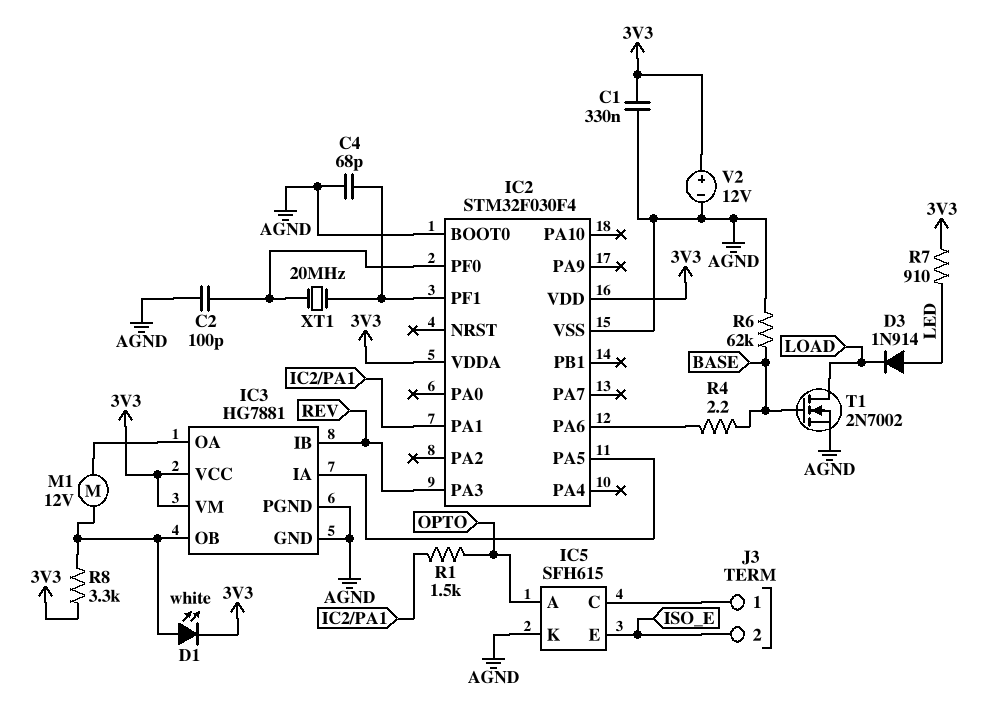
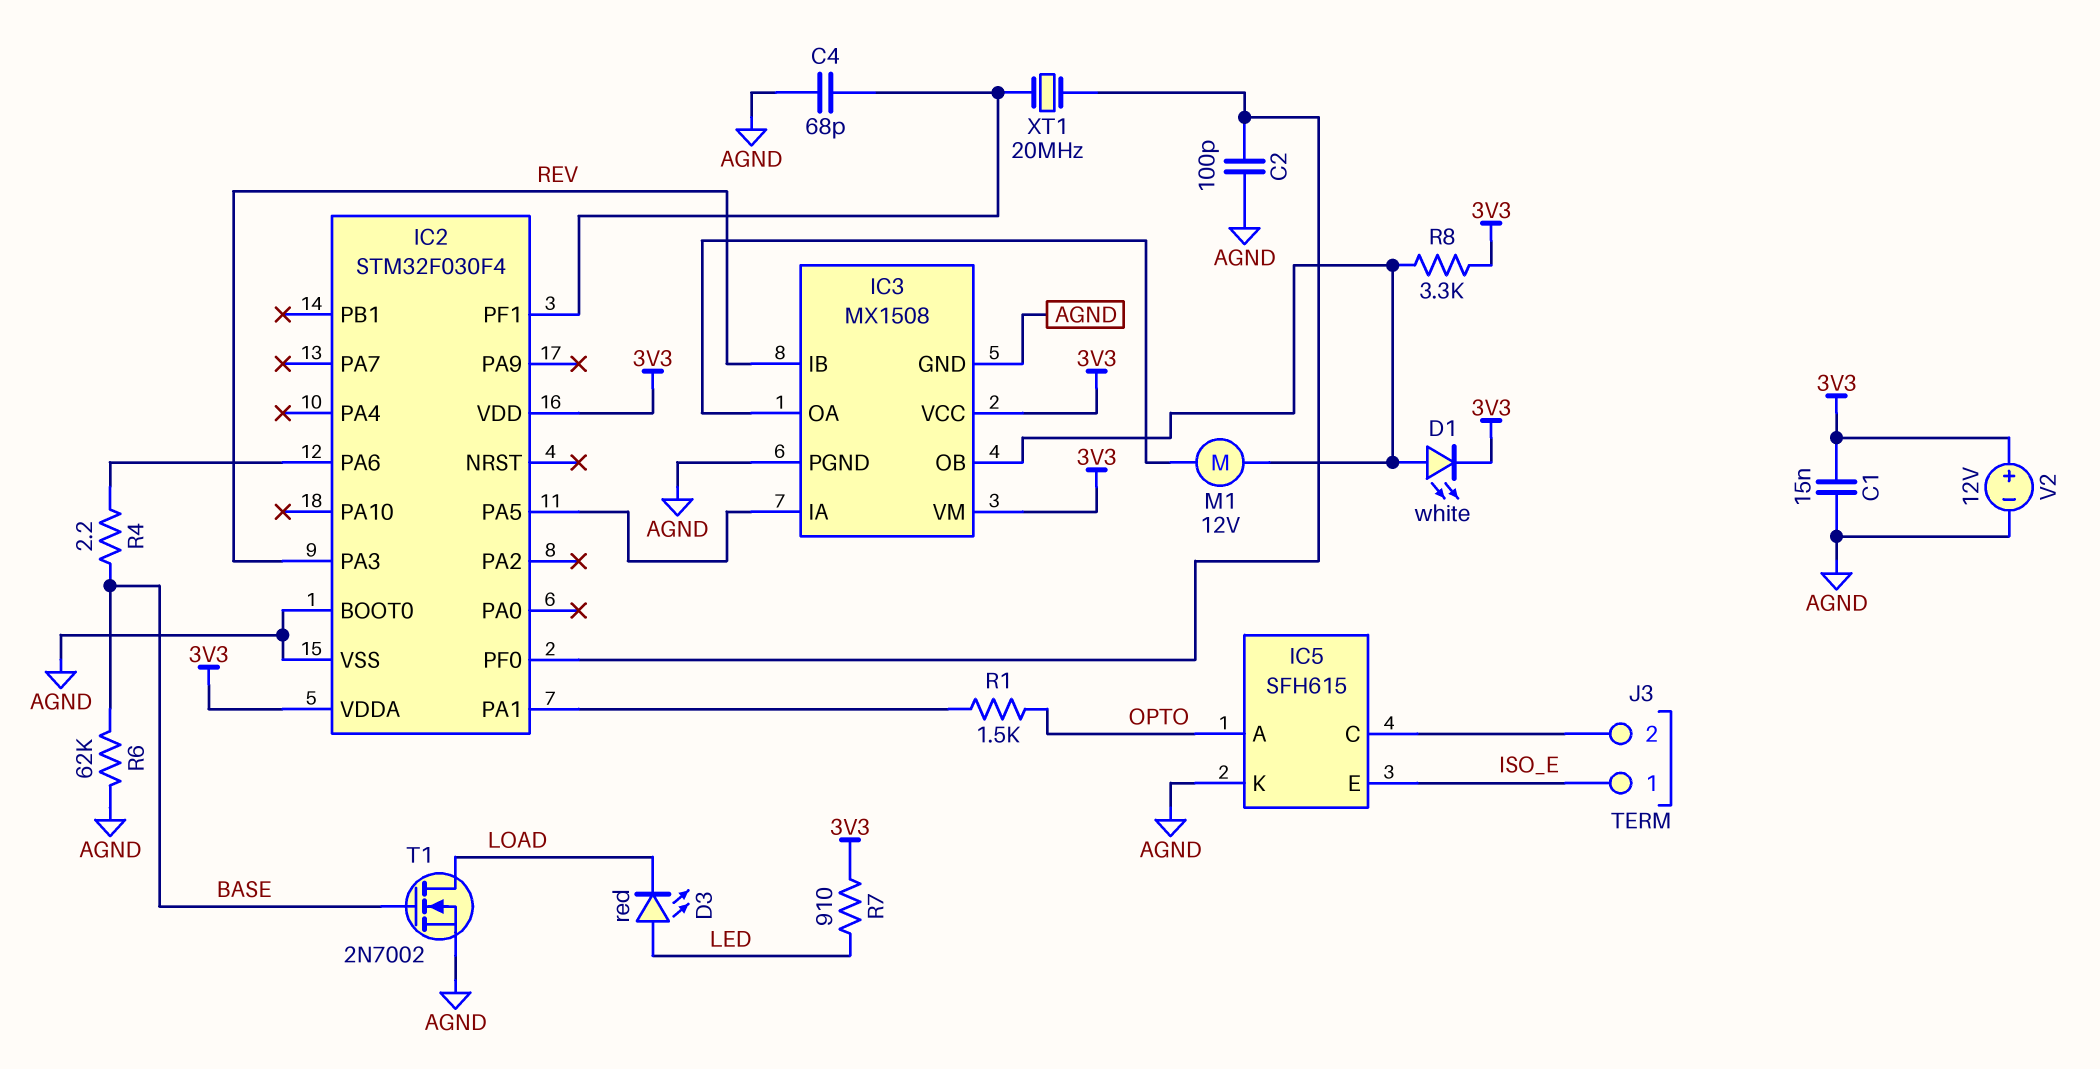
C1: 330nF (3V3, AGND) -> 15nF (3V3, AGND)
D3: diode 1N914 (A LED, K LOAD) -> LED red (A LED, K LOAD)
IC3: HG7881 -> MX1508
J3 pin 1: IC5/C -> ISO_E
J3 pin 2: ISO_E -> IC5/C

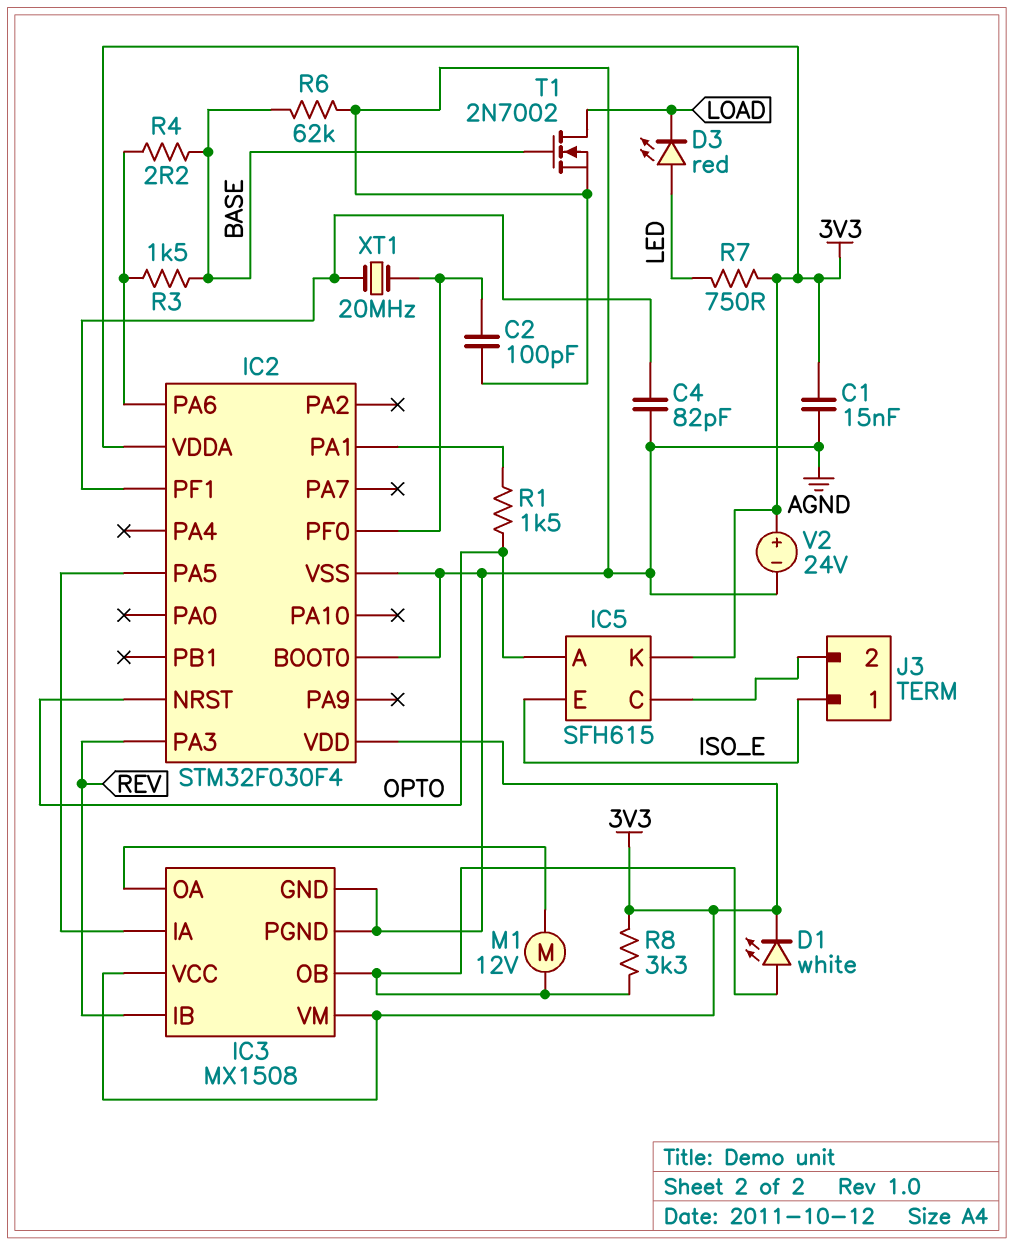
C4: 68pF (AGND, IC2/PF1) -> 82pF (AGND, IC2/PF1)
IC2 pin NRST: none -> OPTO
IC5 pin K: AGND -> 3V3
R3: none -> 1.5k (BASE, IC2/PA6)
R7: 910 (3V3, LED) -> 750 (3V3, LED)
V2: 12V (plus 3V3, minus AGND) -> 24V (plus 3V3, minus AGND)

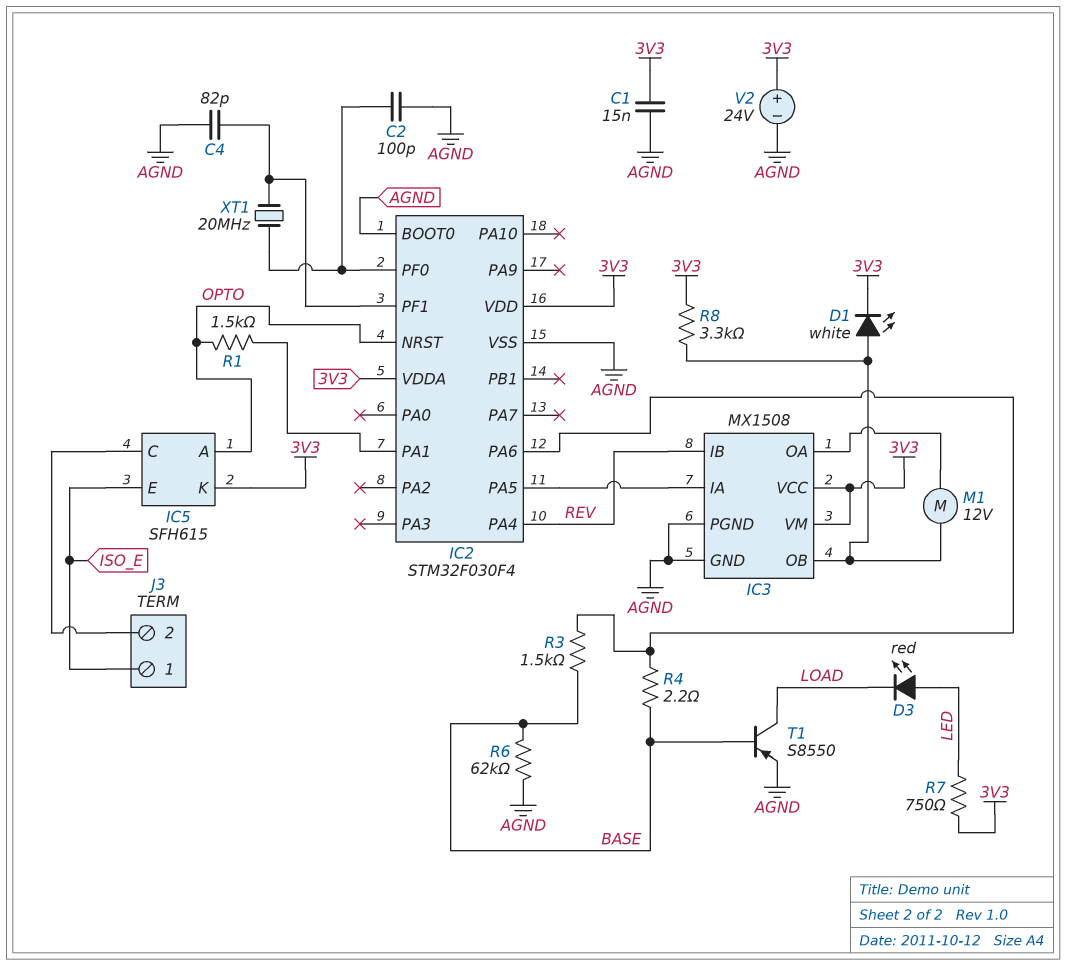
IC2 pin PA3: REV -> none
IC2 pin PA4: none -> REV
T1: NMOS 2N7002 (G BASE, D LOAD, S AGND) -> PNP S8550 (B BASE, C LOAD, E AGND)

